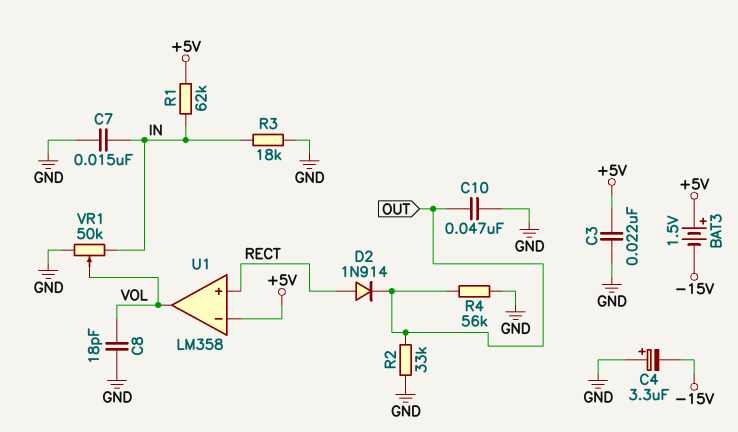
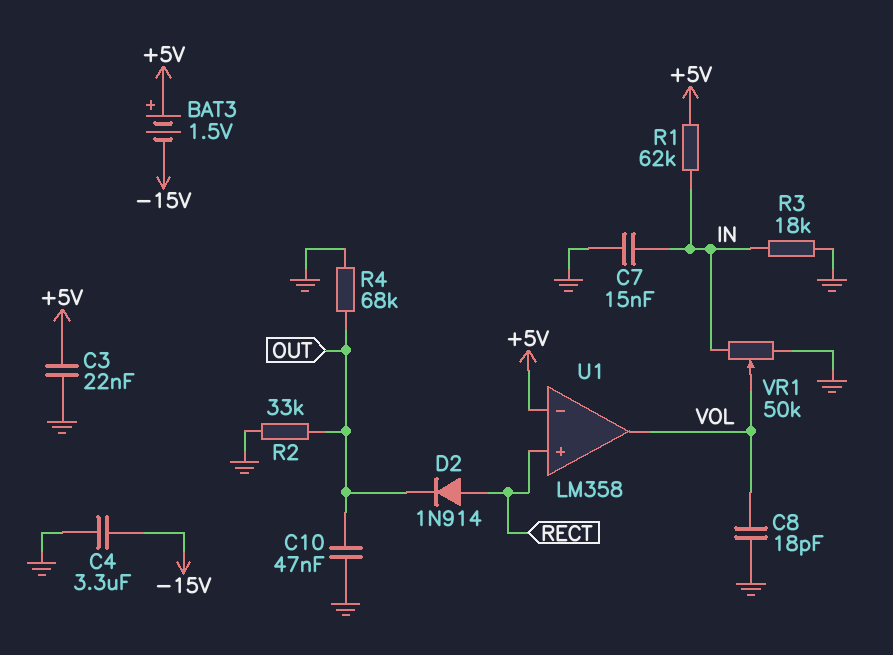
C4: 3.3uF (plus GND, minus -15V) -> 3.3uF (-15V, GND)
R4: 56k (GND, OUT) -> 68k (GND, OUT)

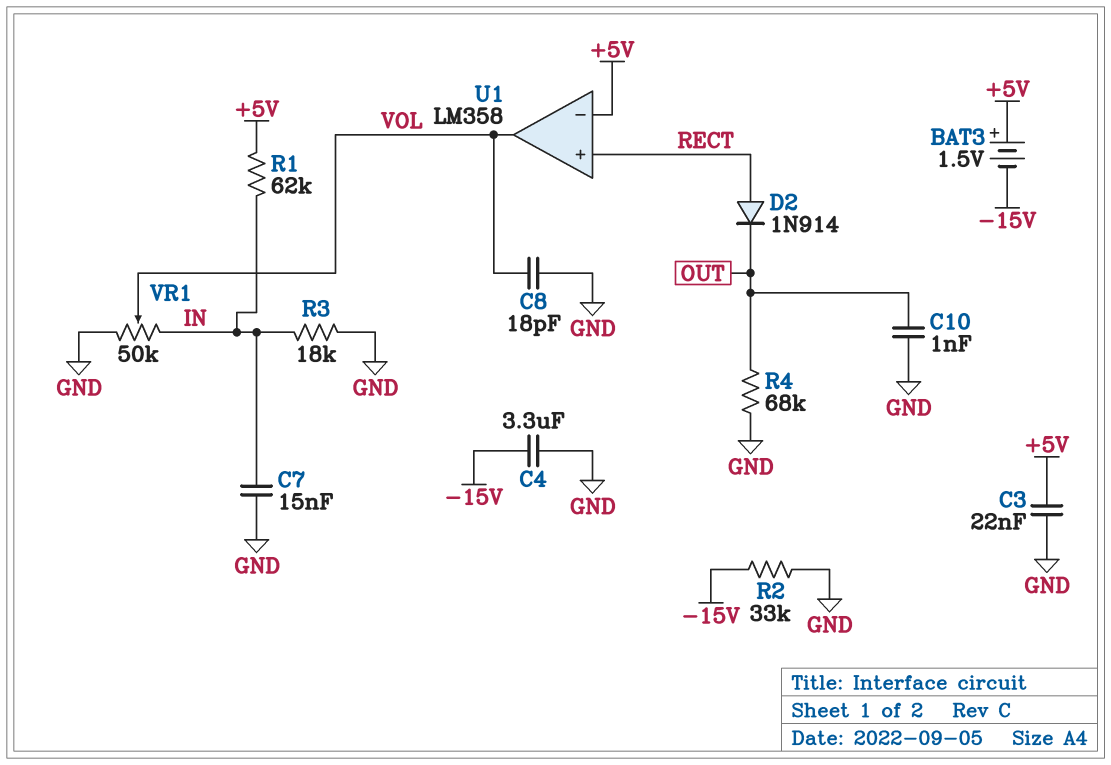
C10: 47nF (GND, OUT) -> 1nF (GND, OUT)
R2: 33k (GND, OUT) -> 33k (-15V, GND)

